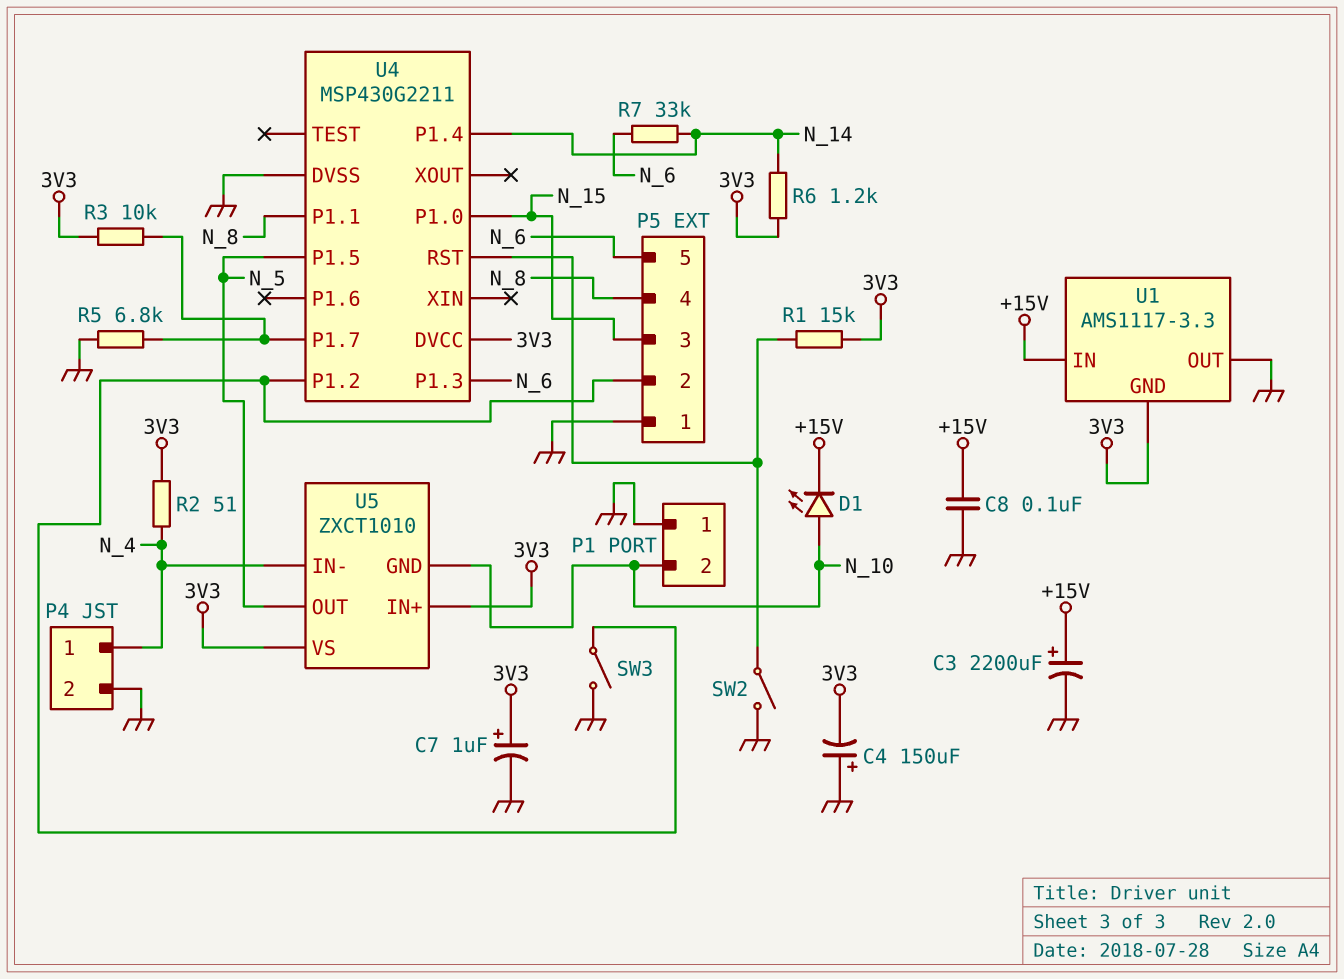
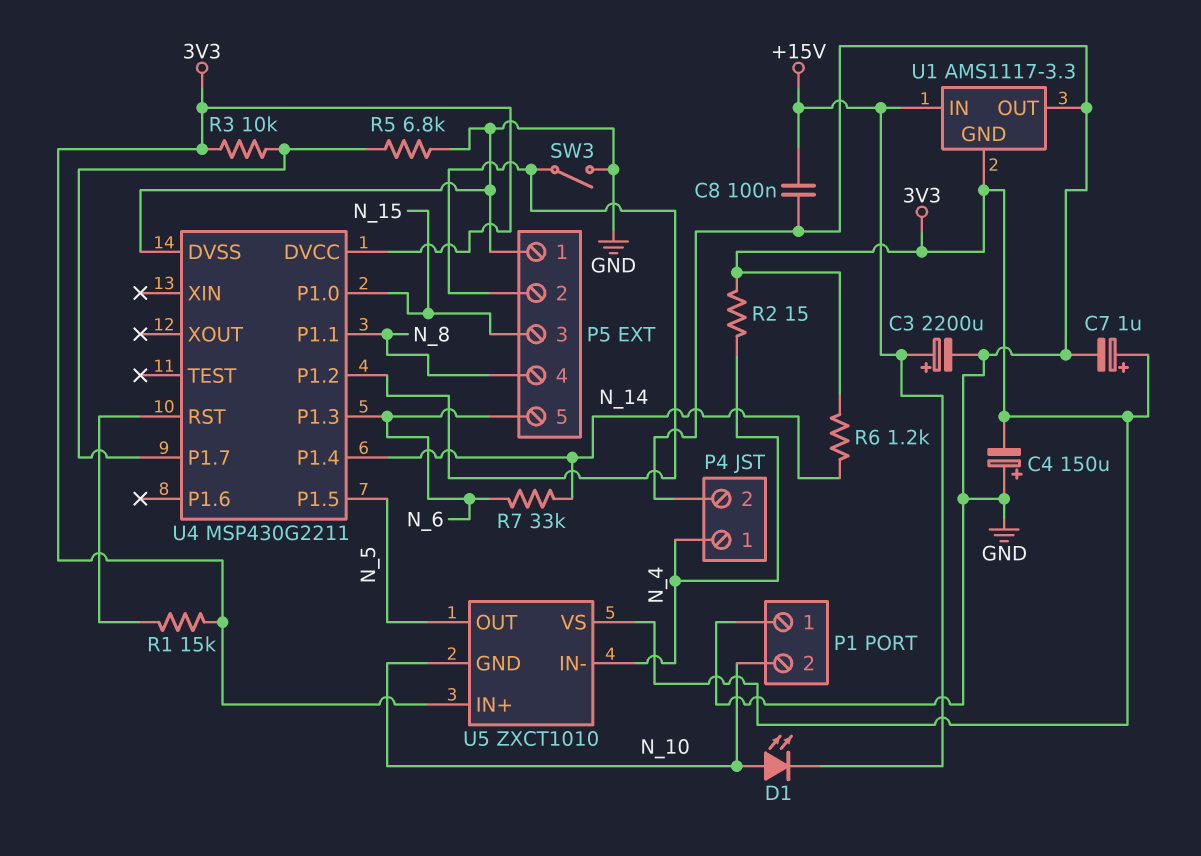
R2: 51 (3V3, N_4) -> 15 (3V3, N_4)
SW2: switch (GND, U4/RST) -> none

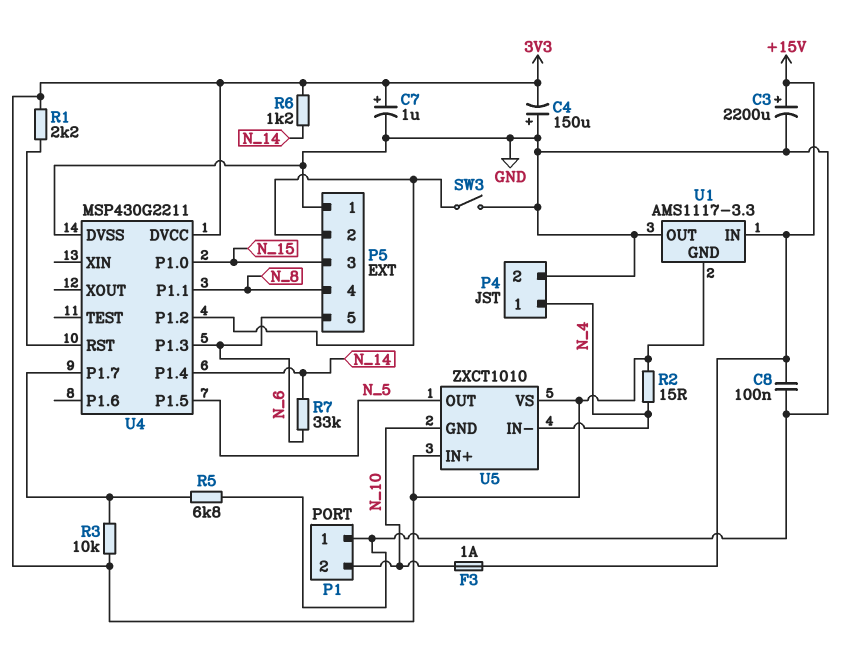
D1: LED (A N_10, K +15V) -> none
F3: none -> 1A (+15V, N_10)
R1: 15k (3V3, U4/RST) -> 2.2k (3V3, U4/RST)

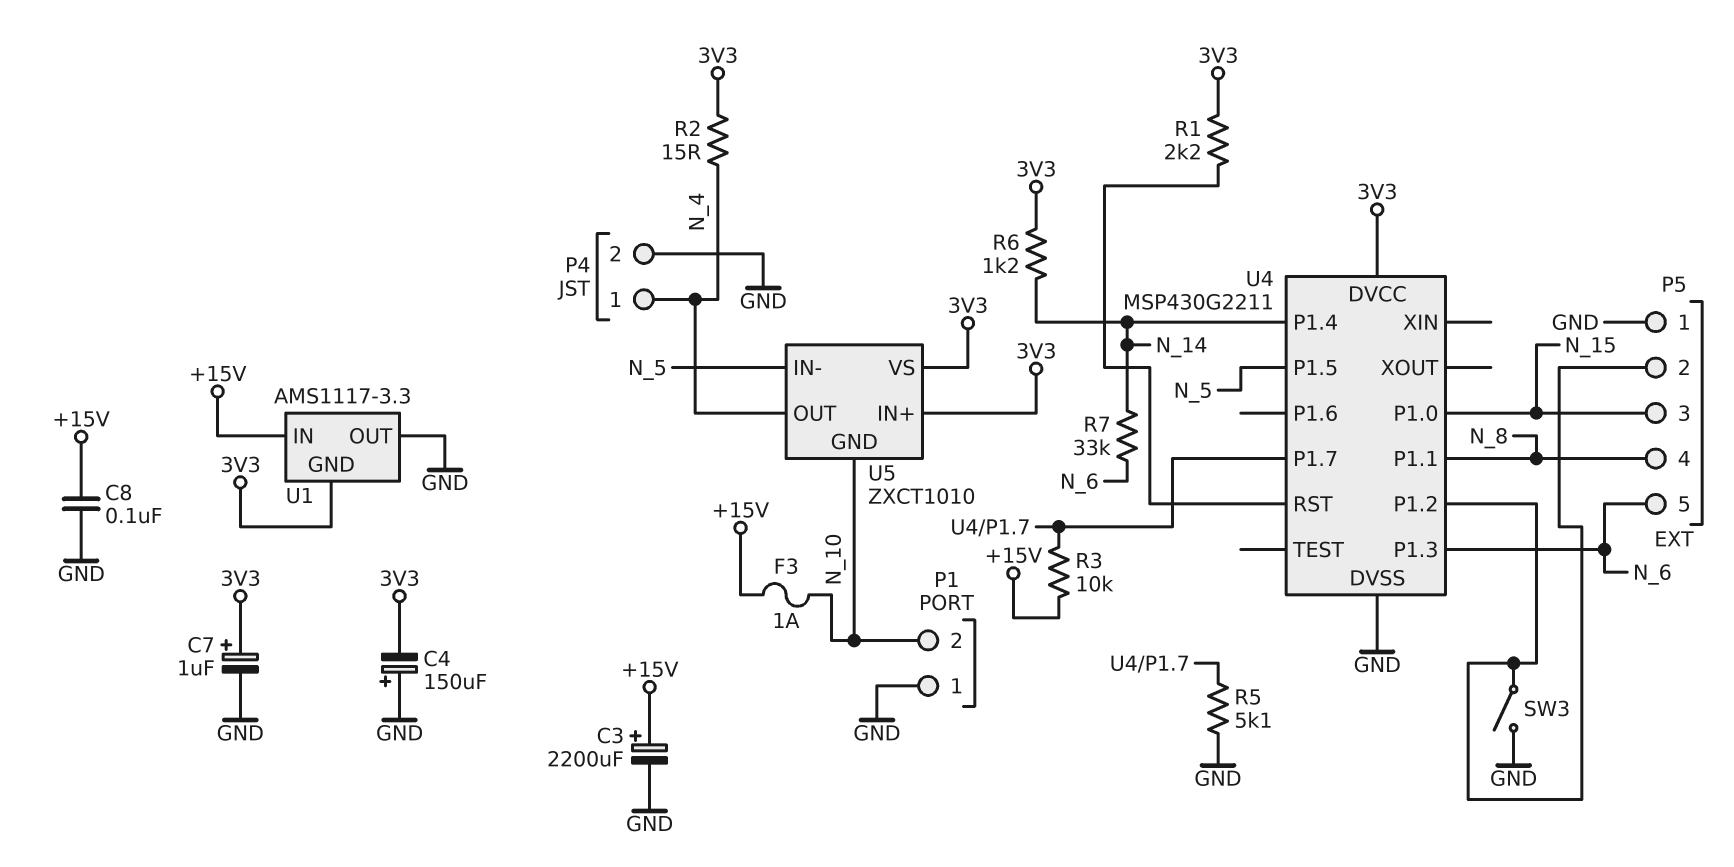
R3: 10k (3V3, U4/P1.7) -> 10k (+15V, U4/P1.7)
R5: 6.8k (GND, U4/P1.7) -> 5.1k (GND, U4/P1.7)
U5 pin IN-: N_4 -> N_5
U5 pin OUT: N_5 -> N_4

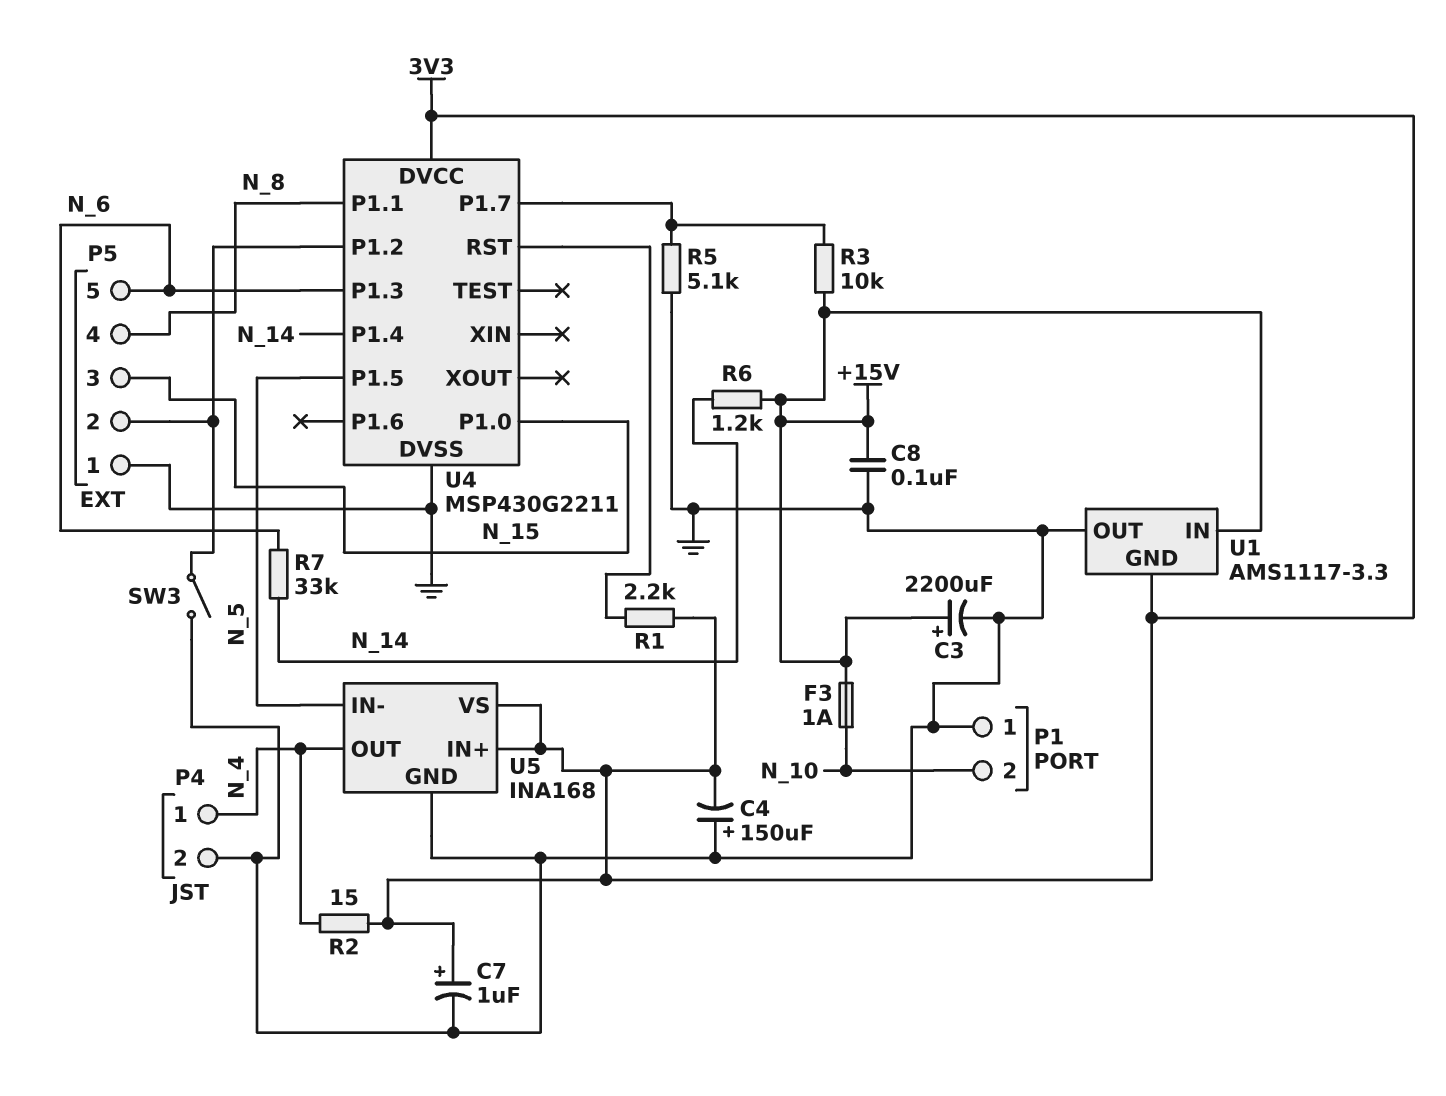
R6: 1.2k (3V3, N_14) -> 1.2k (+15V, N_14)
U5: ZXCT1010 -> INA168
U5 pin GND: N_10 -> GND

